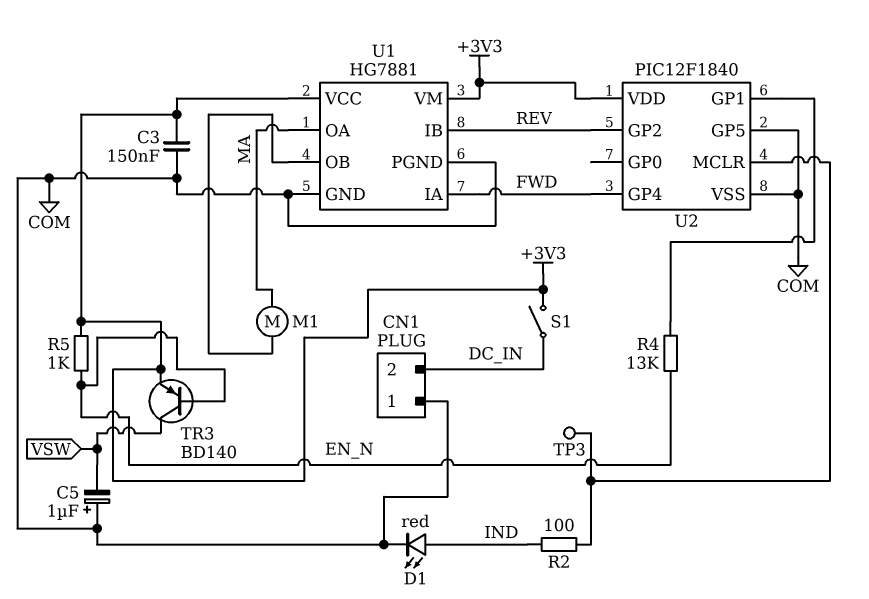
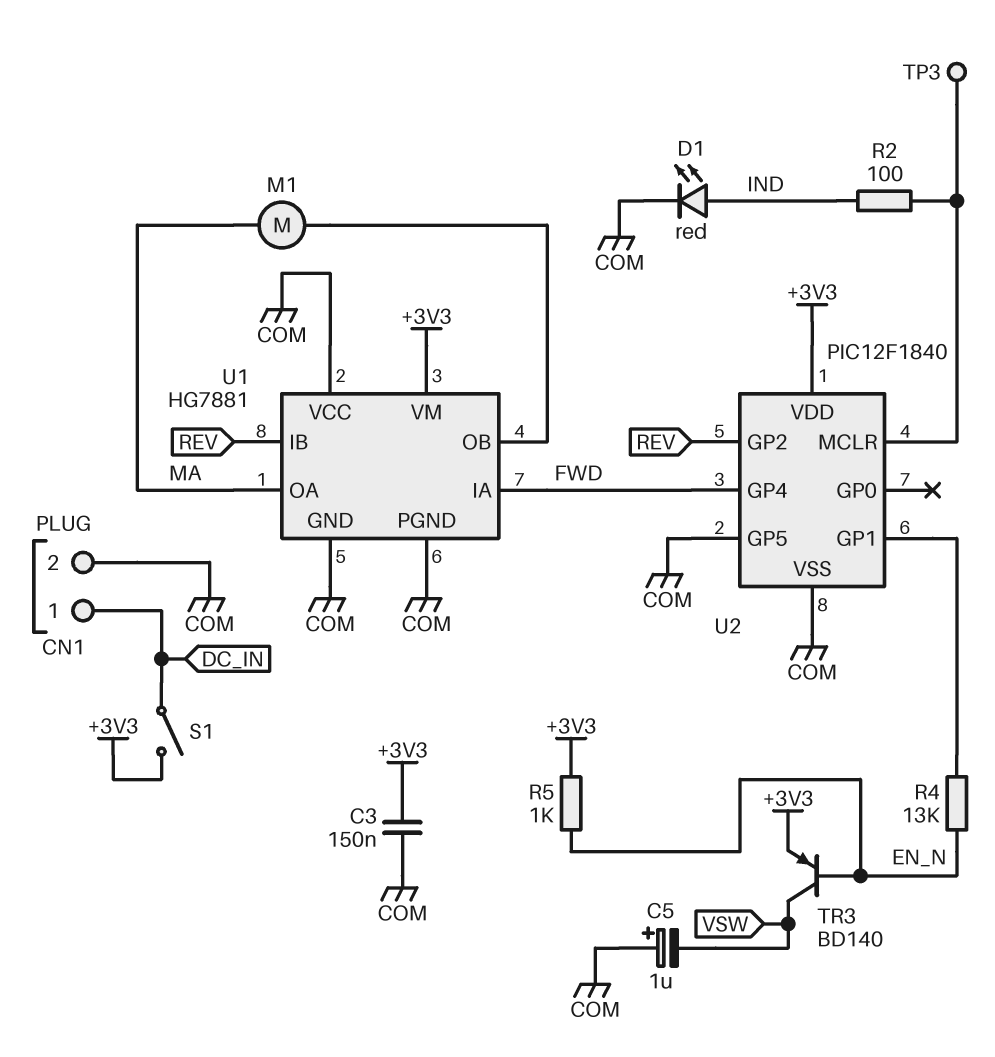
CN1 pin 1: COM -> DC_IN
CN1 pin 2: DC_IN -> COM
U1 pin VCC: +3V3 -> COM

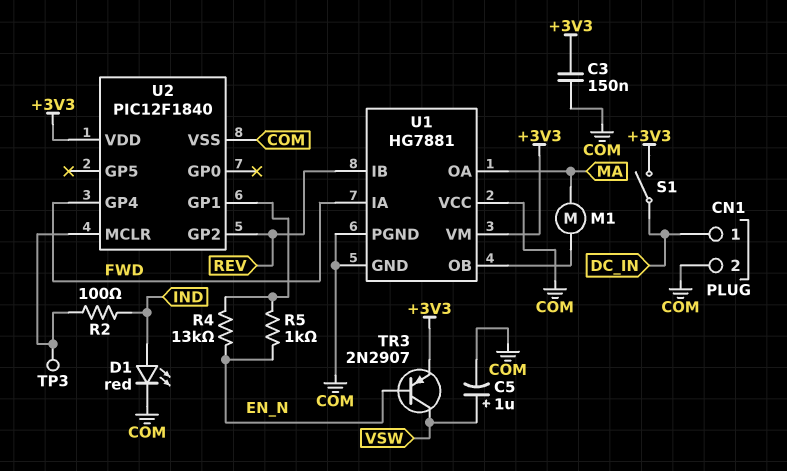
C5: 1uF (plus COM, minus VSW) -> 1uF (plus VSW, minus COM)
R5: 1k (+3V3, EN_N) -> 1k (EN_N, U2/GP1)
TR3: PNP BD140 (B EN_N, C VSW, E +3V3) -> PNP 2N2907 (B EN_N, C VSW, E +3V3)
U2 pin GP5: COM -> none

